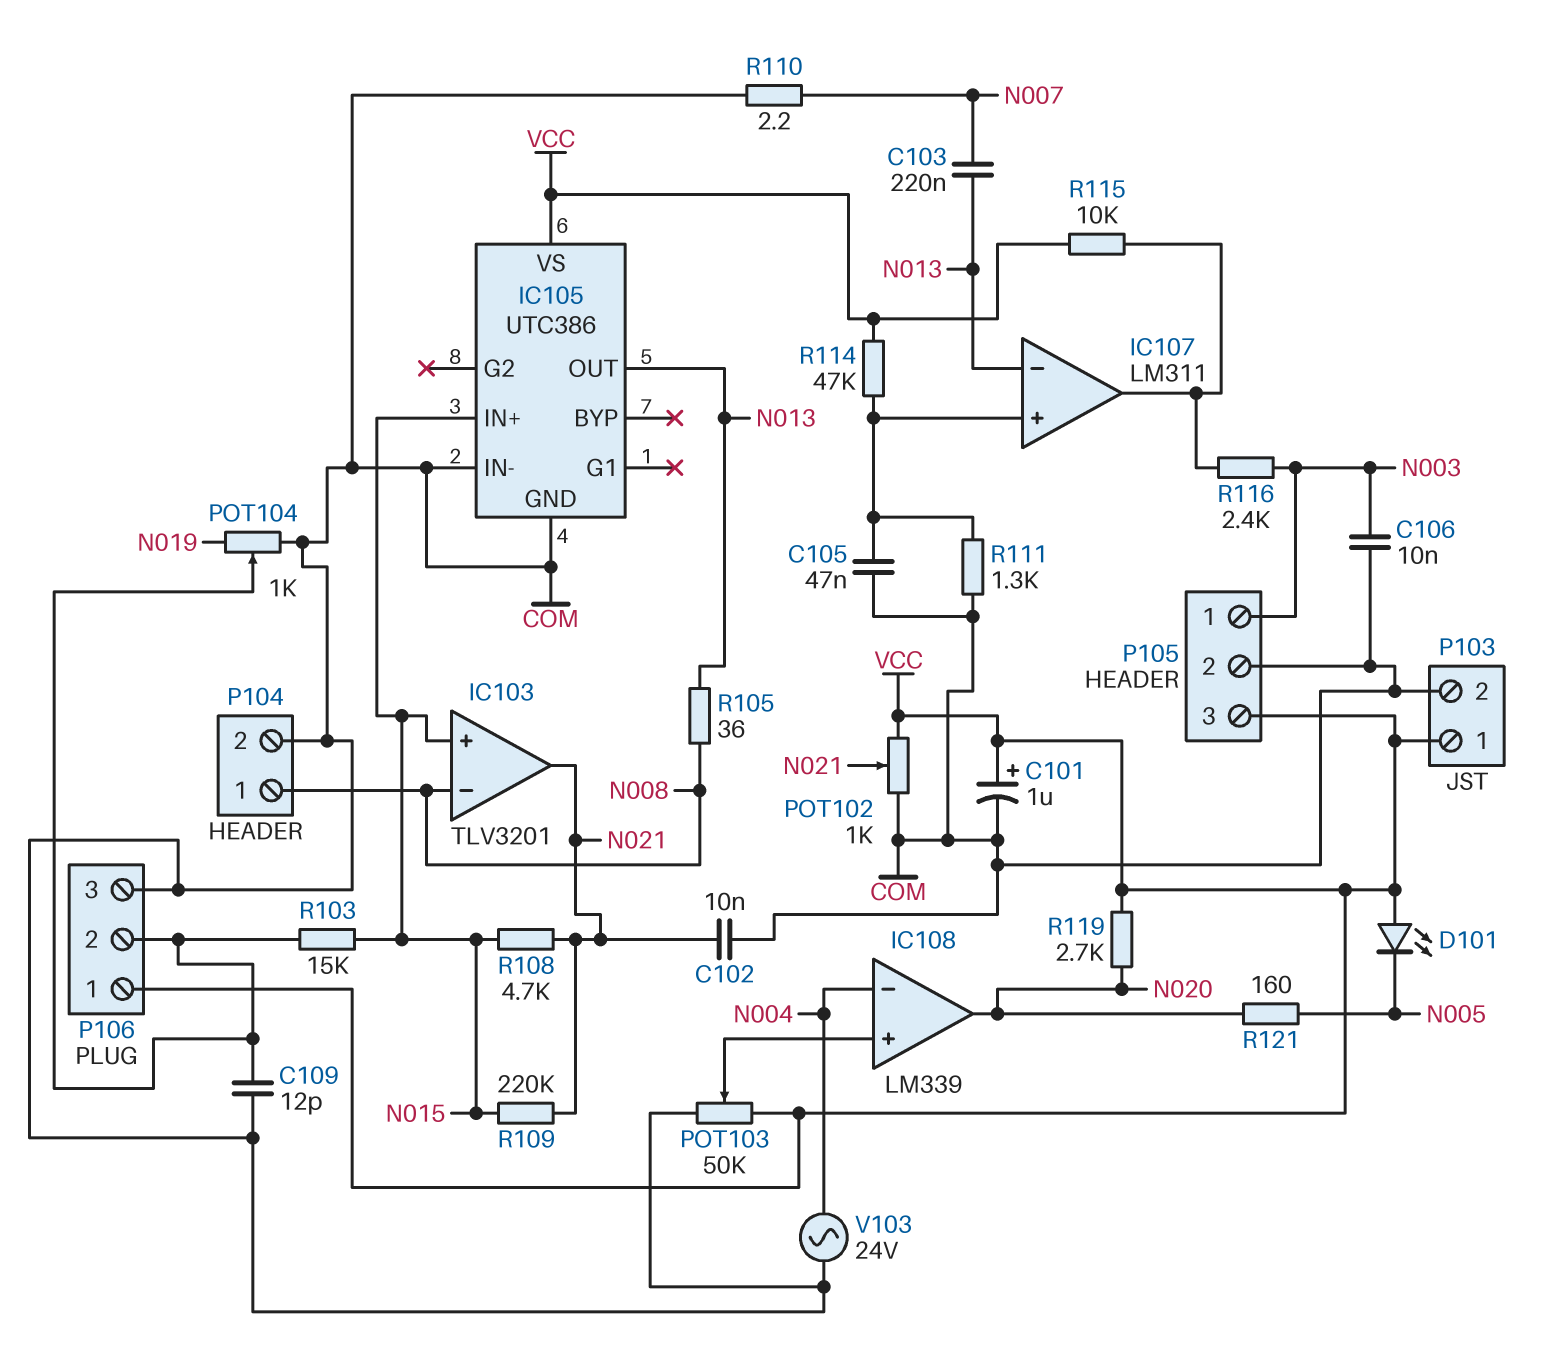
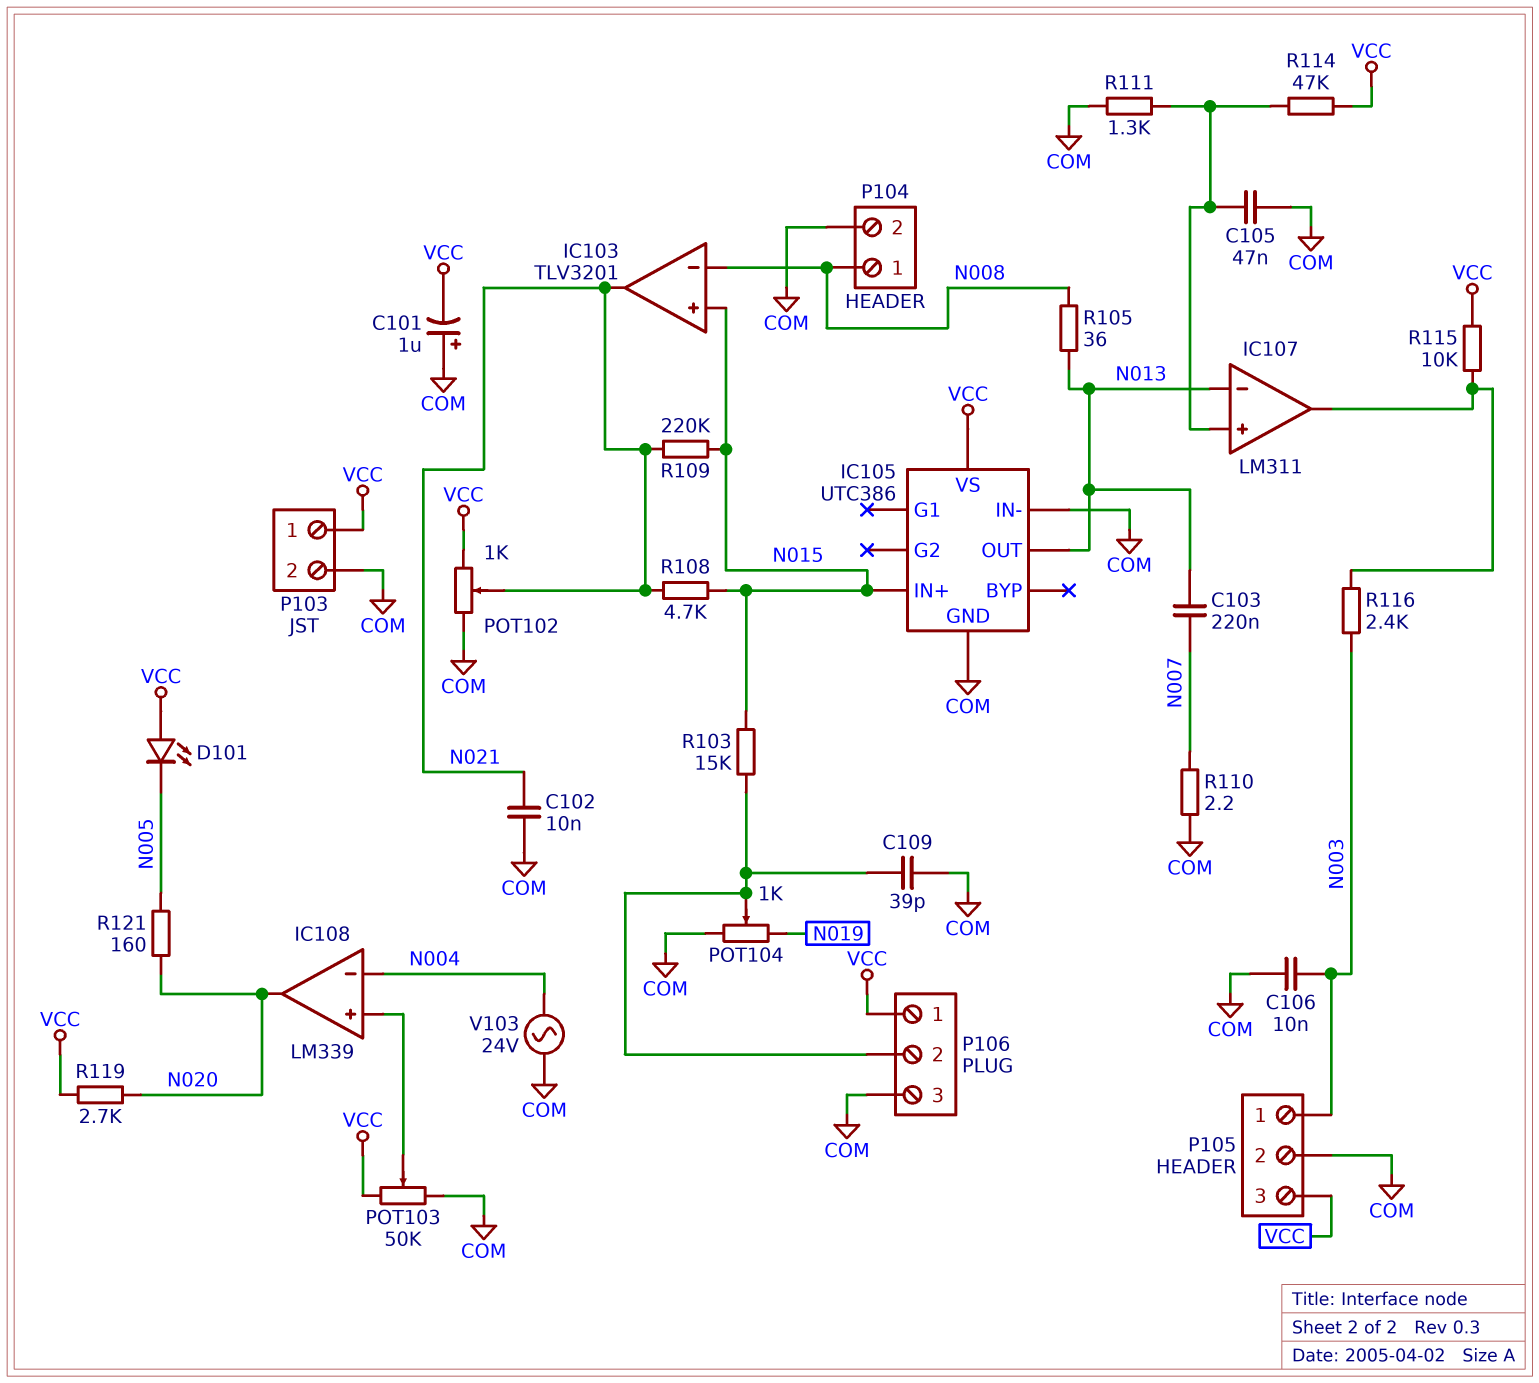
C101: 1uF (plus VCC, minus COM) -> 1uF (plus COM, minus VCC)
C109: 12pF (COM, P106/2) -> 39pF (COM, P106/2)

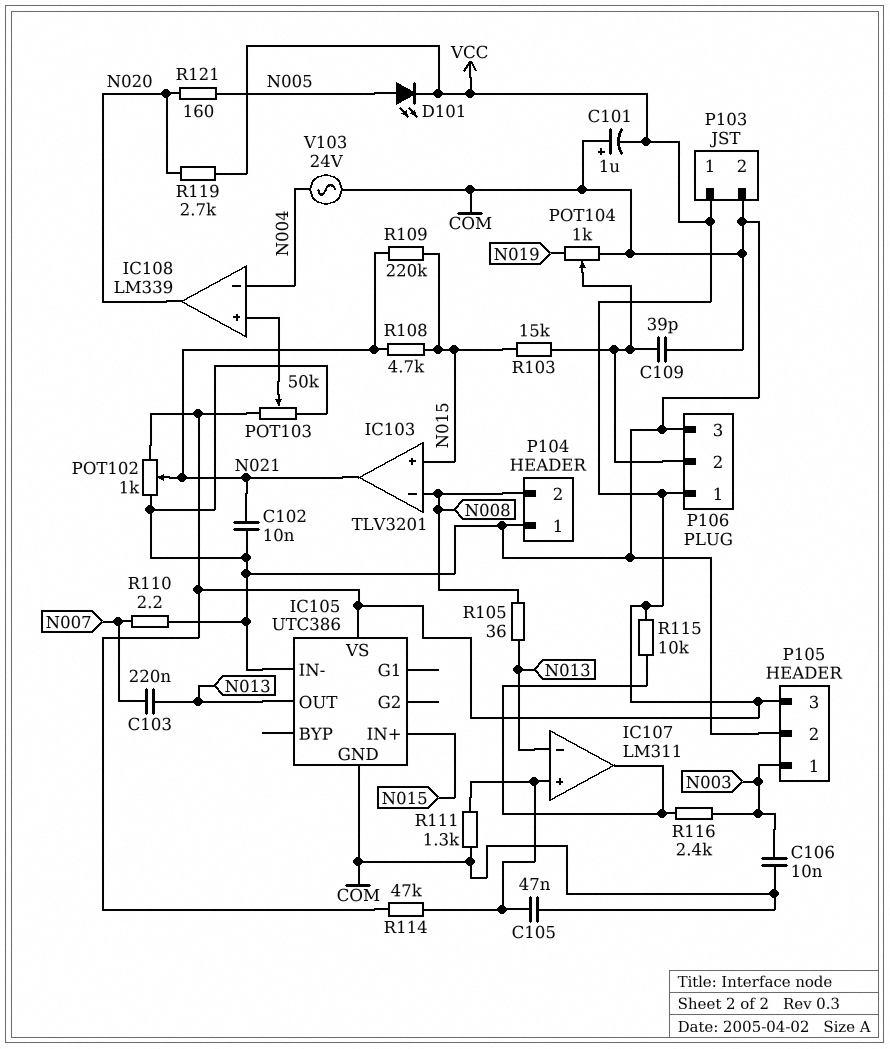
D101: LED (A VCC, K N005) -> LED (A N005, K VCC)
P104 pin 1: N008 -> COM
P104 pin 2: COM -> N008

